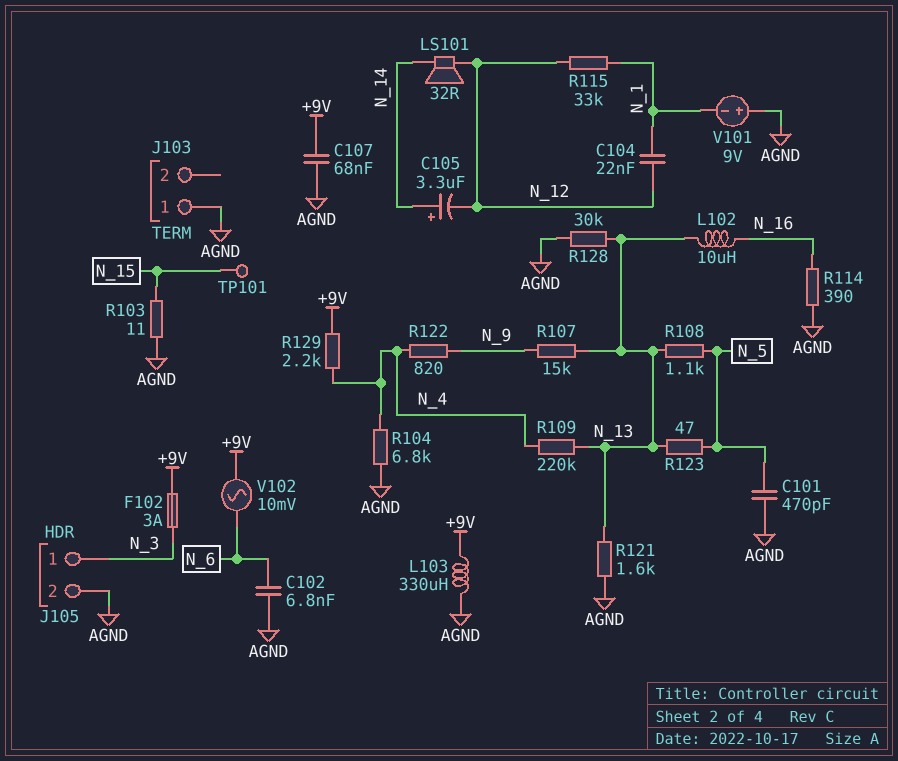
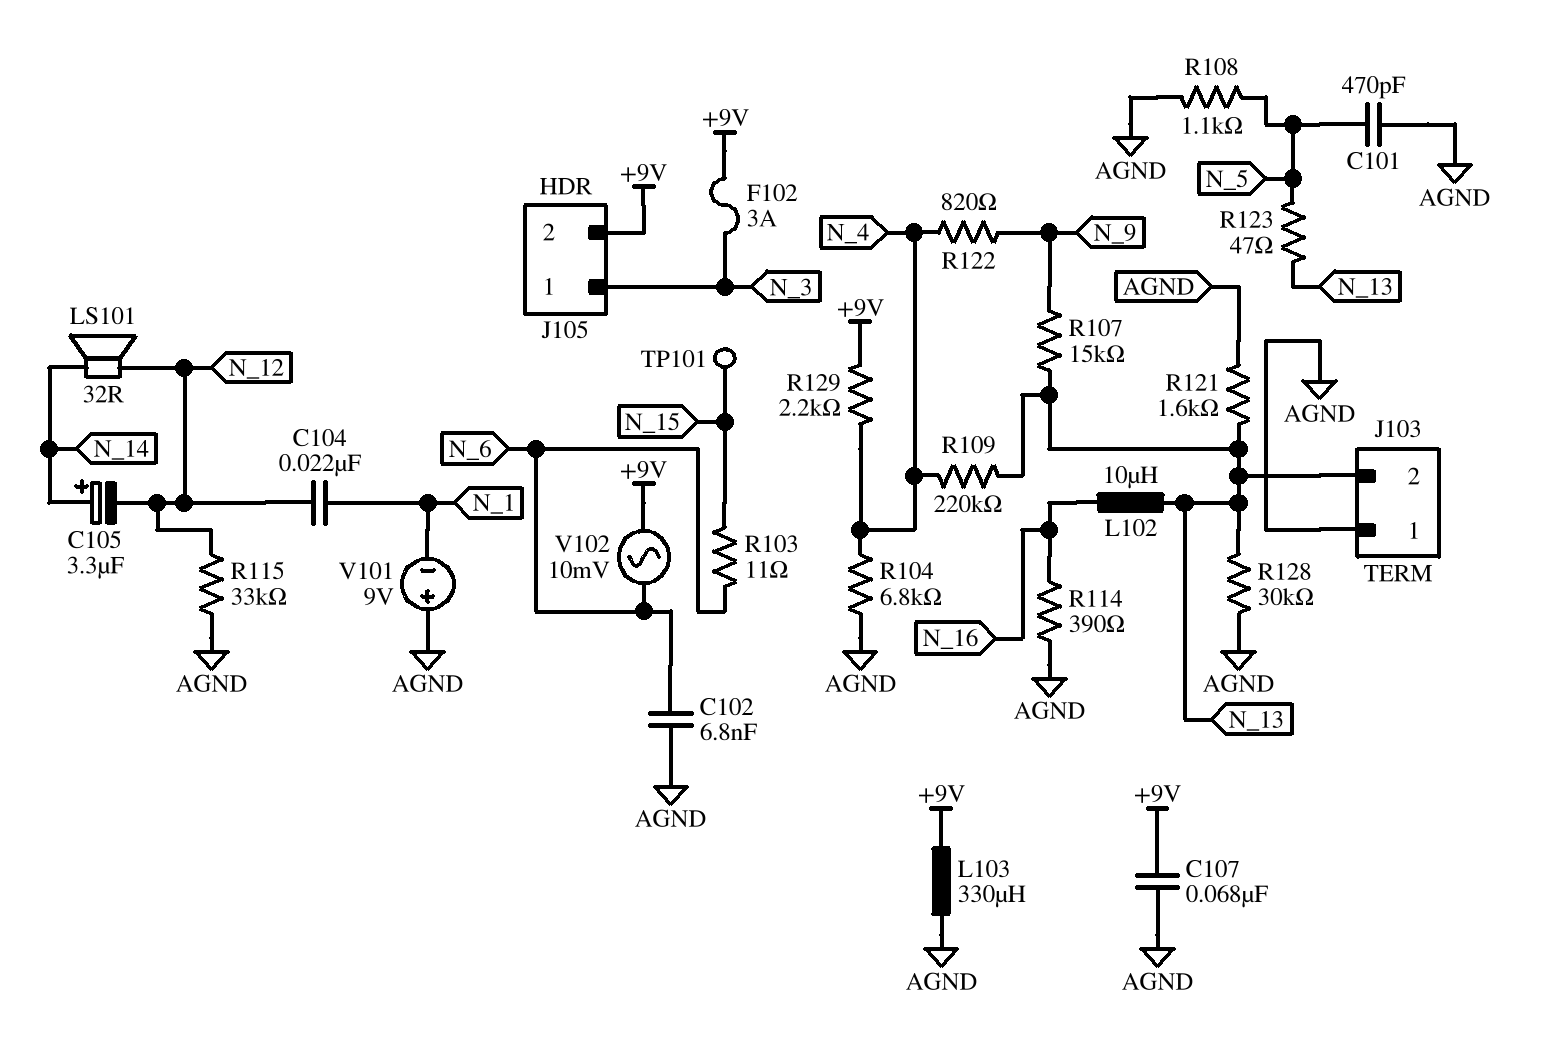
J103 pin 2: none -> N_13
J105 pin 2: AGND -> +9V
R103: 11 (AGND, N_15) -> 11 (N_6, N_15)
R108: 1.1k (N_5, N_13) -> 1.1k (AGND, N_5)
R115: 33k (N_1, N_12) -> 33k (AGND, N_12)

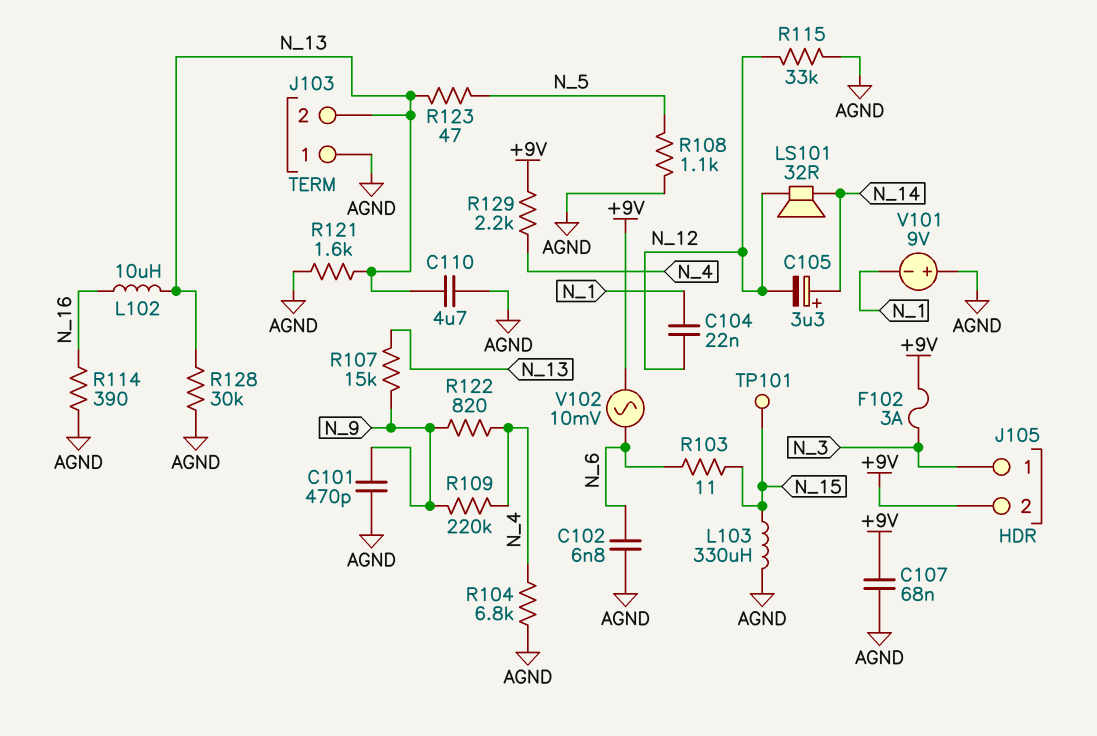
C101: 470pF (AGND, N_5) -> 470pF (AGND, N_9)
C110: none -> 4.7uF (AGND, N_13)
L103: 330uH (+9V, AGND) -> 330uH (AGND, N_15)
R109: 220k (N_4, N_13) -> 220k (N_4, N_9)

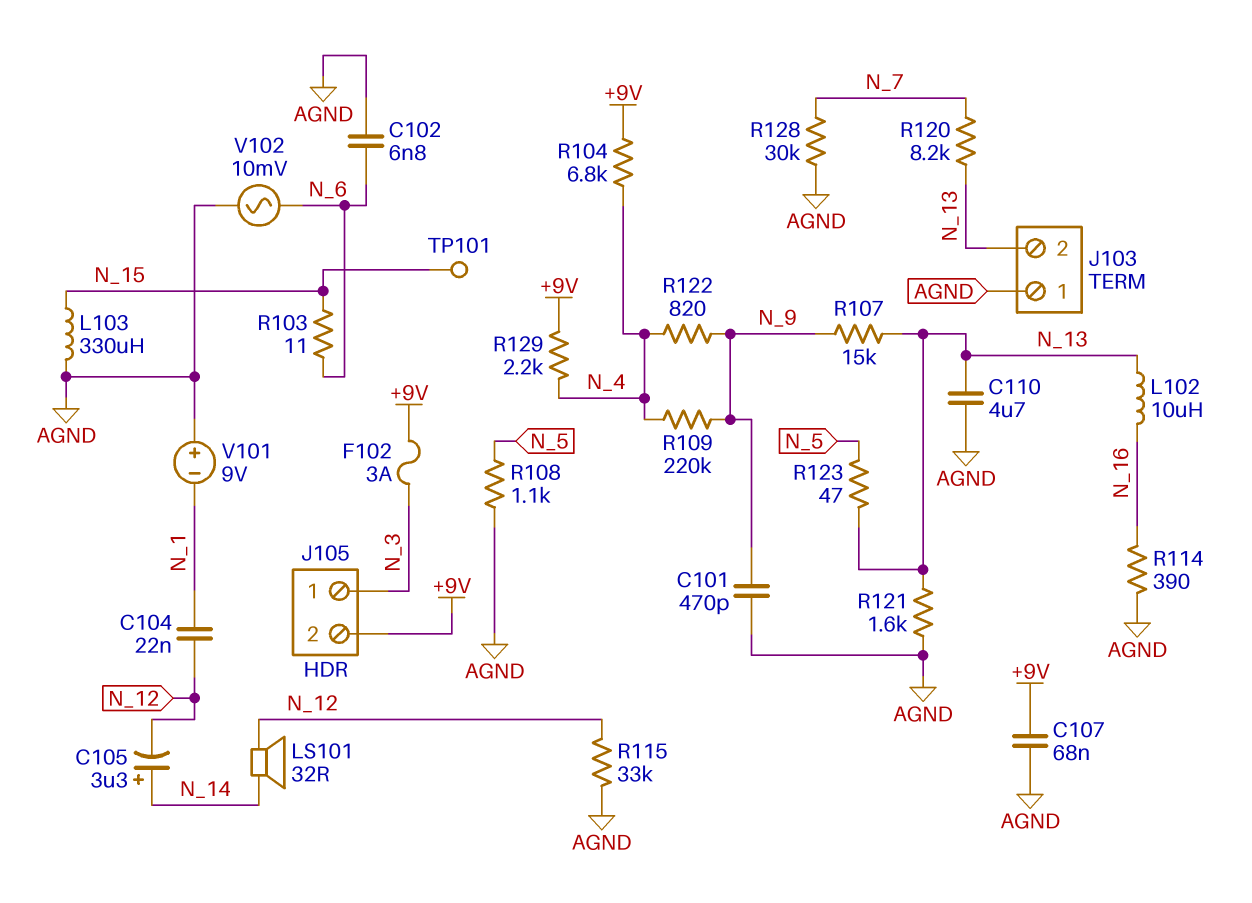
R104: 6.8k (AGND, N_4) -> 6.8k (+9V, N_4)
R120: none -> 8.2k (N_7, N_13)
R128: 30k (AGND, N_13) -> 30k (AGND, N_7)
V102: AC 10mV (+9V, N_6) -> AC 10mV (AGND, N_6)

